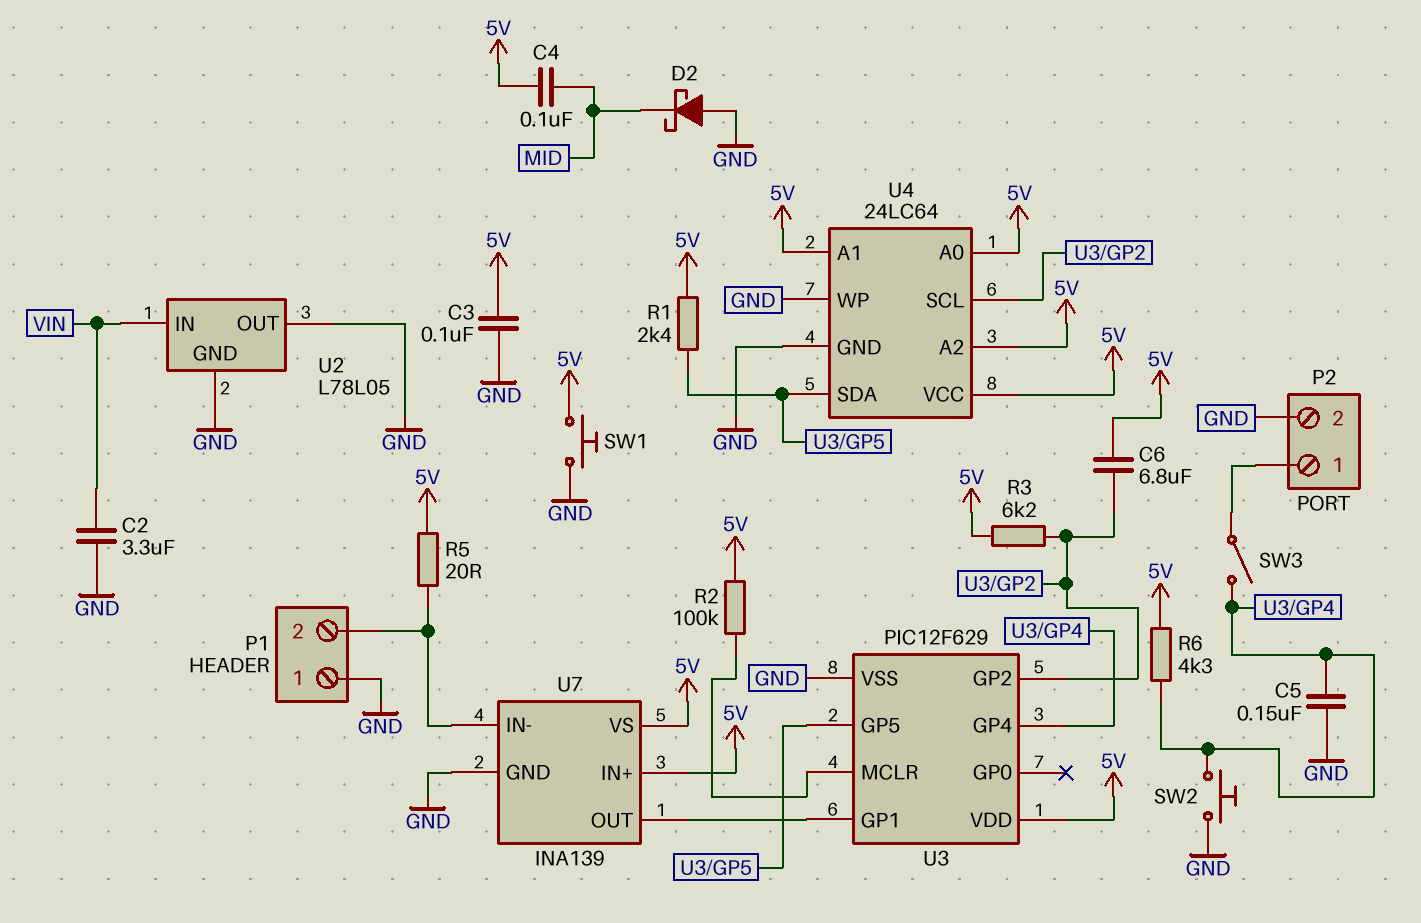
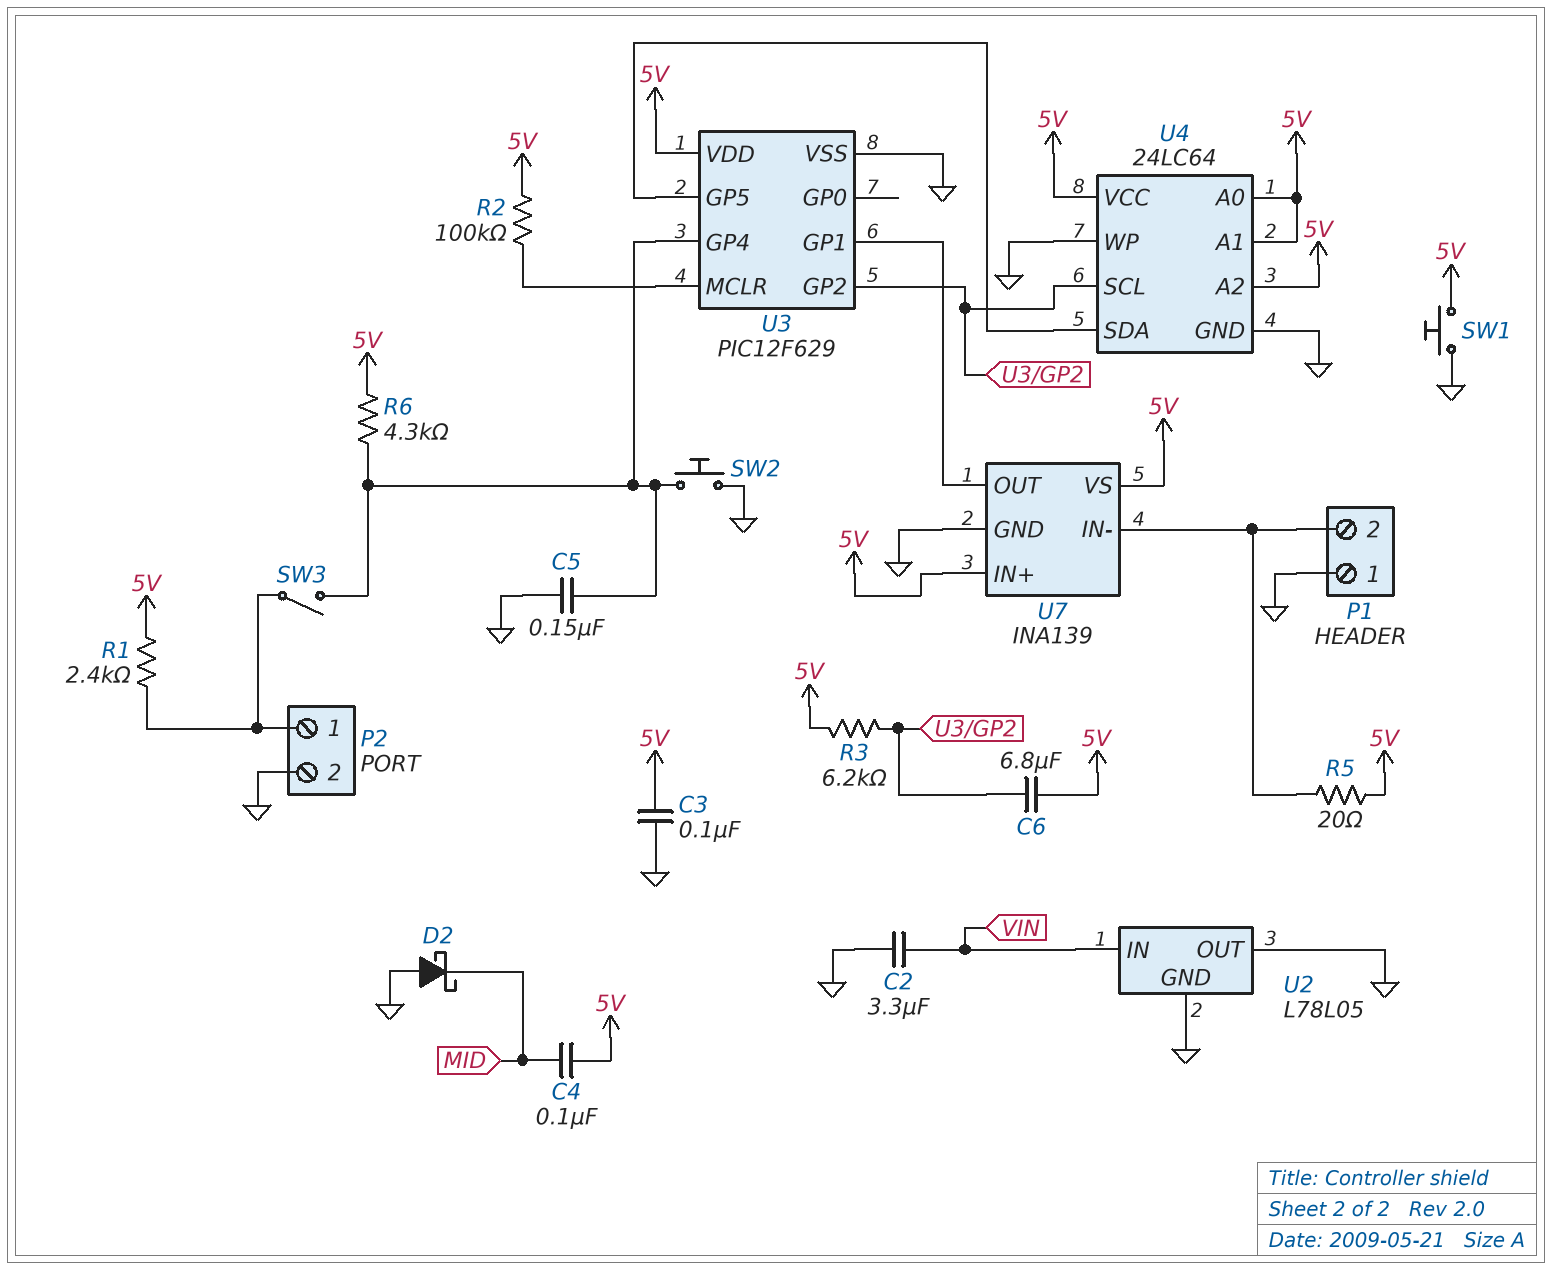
R1: 2.4k (5V, U3/GP5) -> 2.4k (5V, P2/1)

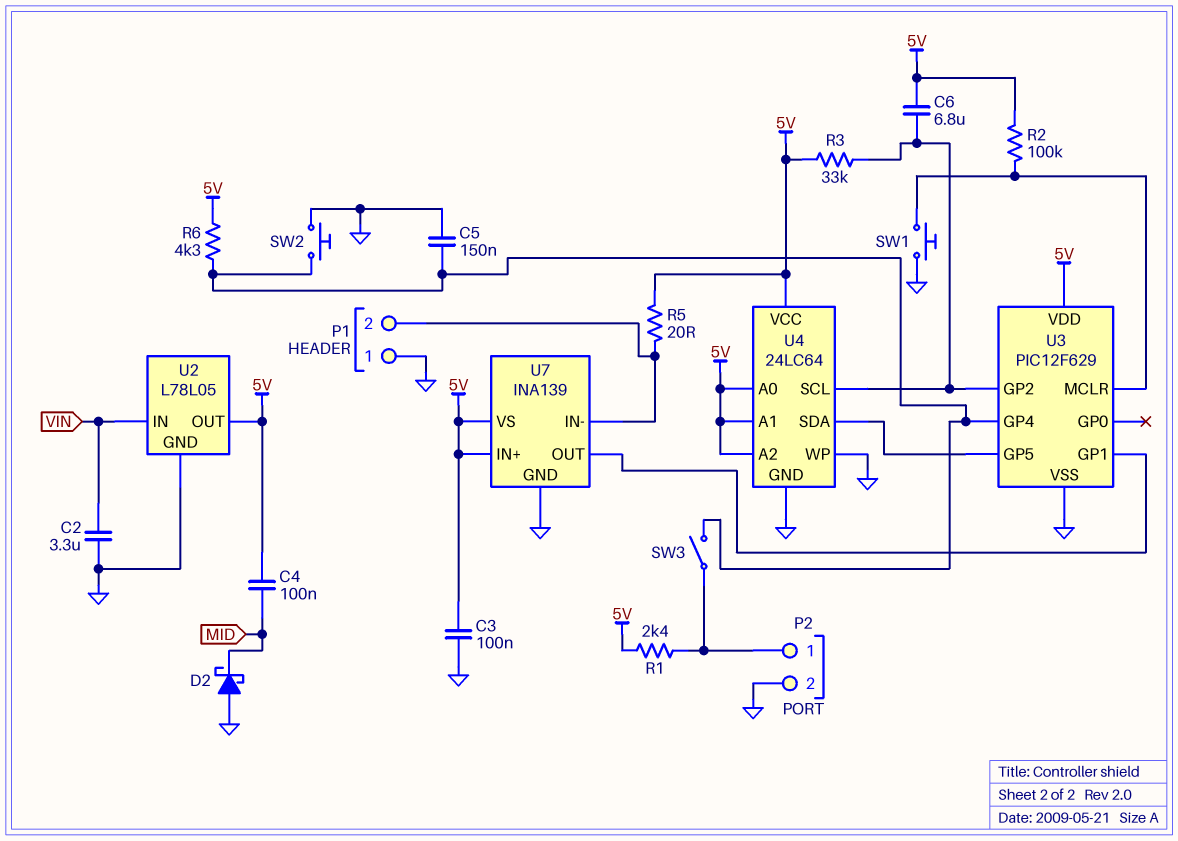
R3: 6.2k (5V, U3/GP2) -> 33k (5V, U3/GP2)
SW1: button (5V, GND) -> button (GND, U3/MCLR)
U2 pin OUT: GND -> 5V

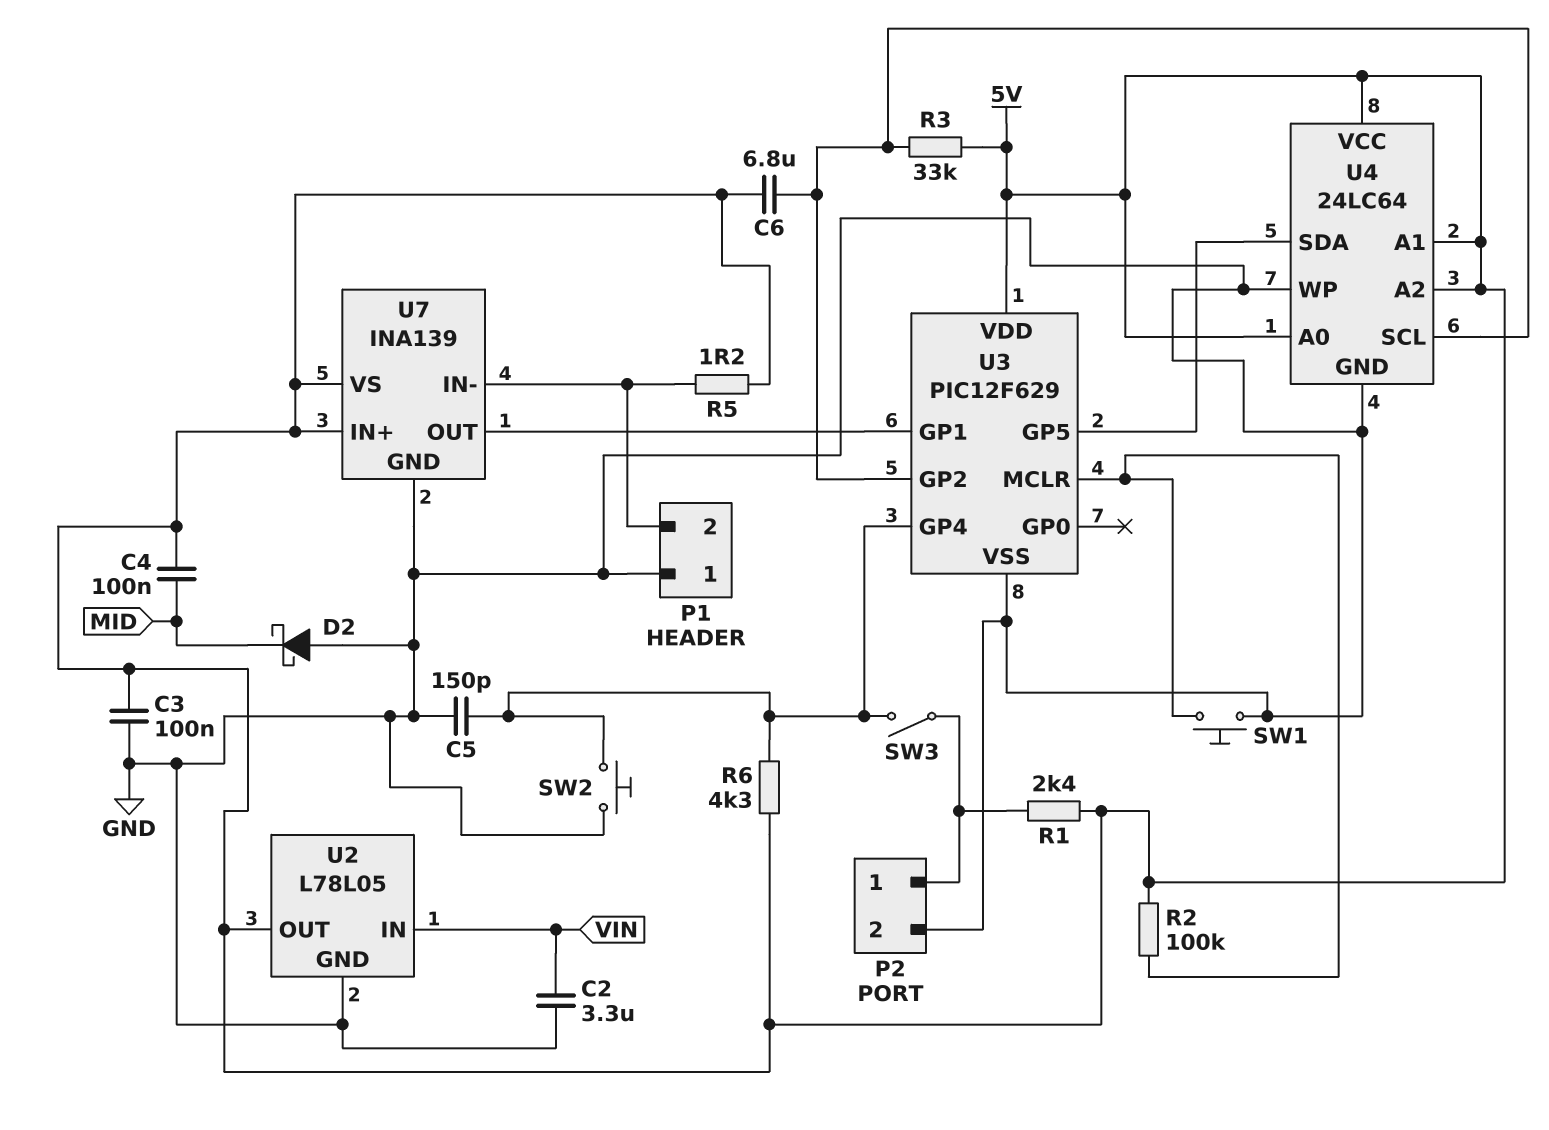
C5: 150nF (GND, U3/GP4) -> 150pF (GND, U3/GP4)
R5: 20 (5V, P1/2) -> 1.2 (5V, P1/2)

